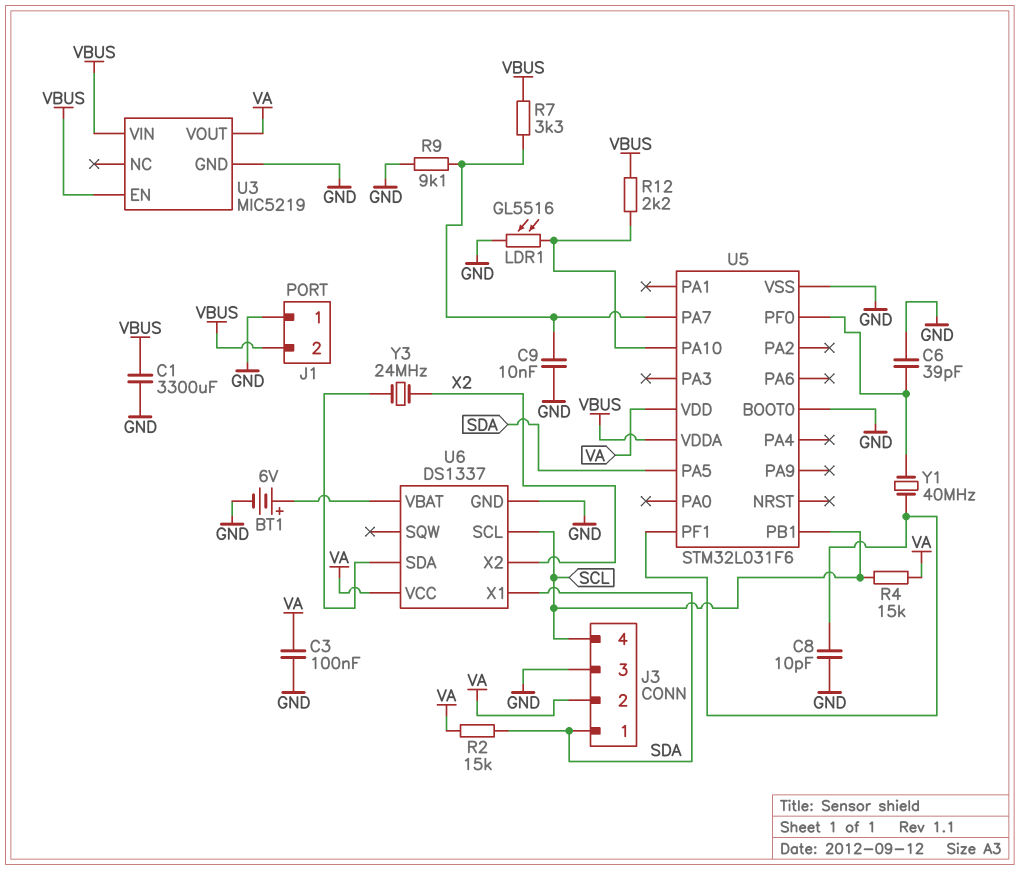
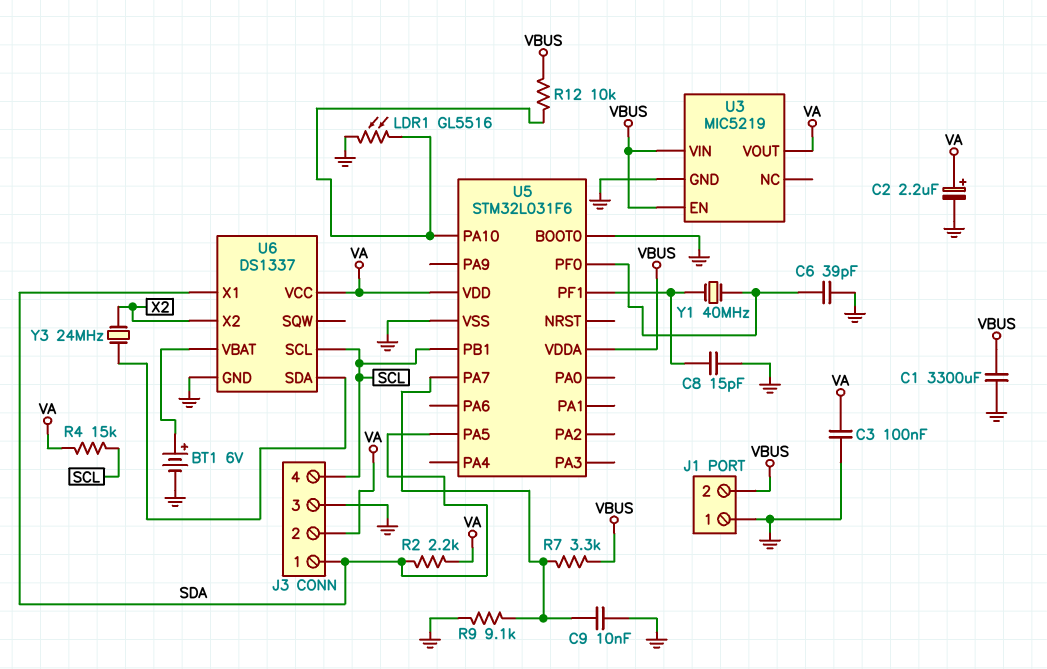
C2: none -> 2.2uF (plus VA, minus GND)
C8: 10pF (GND, U5/PF1) -> 15pF (GND, U5/PF1)
R2: 15k (SDA, VA) -> 2.2k (SDA, VA)
R12: 2.2k (U5/PA10, VBUS) -> 10k (U5/PA10, VBUS)

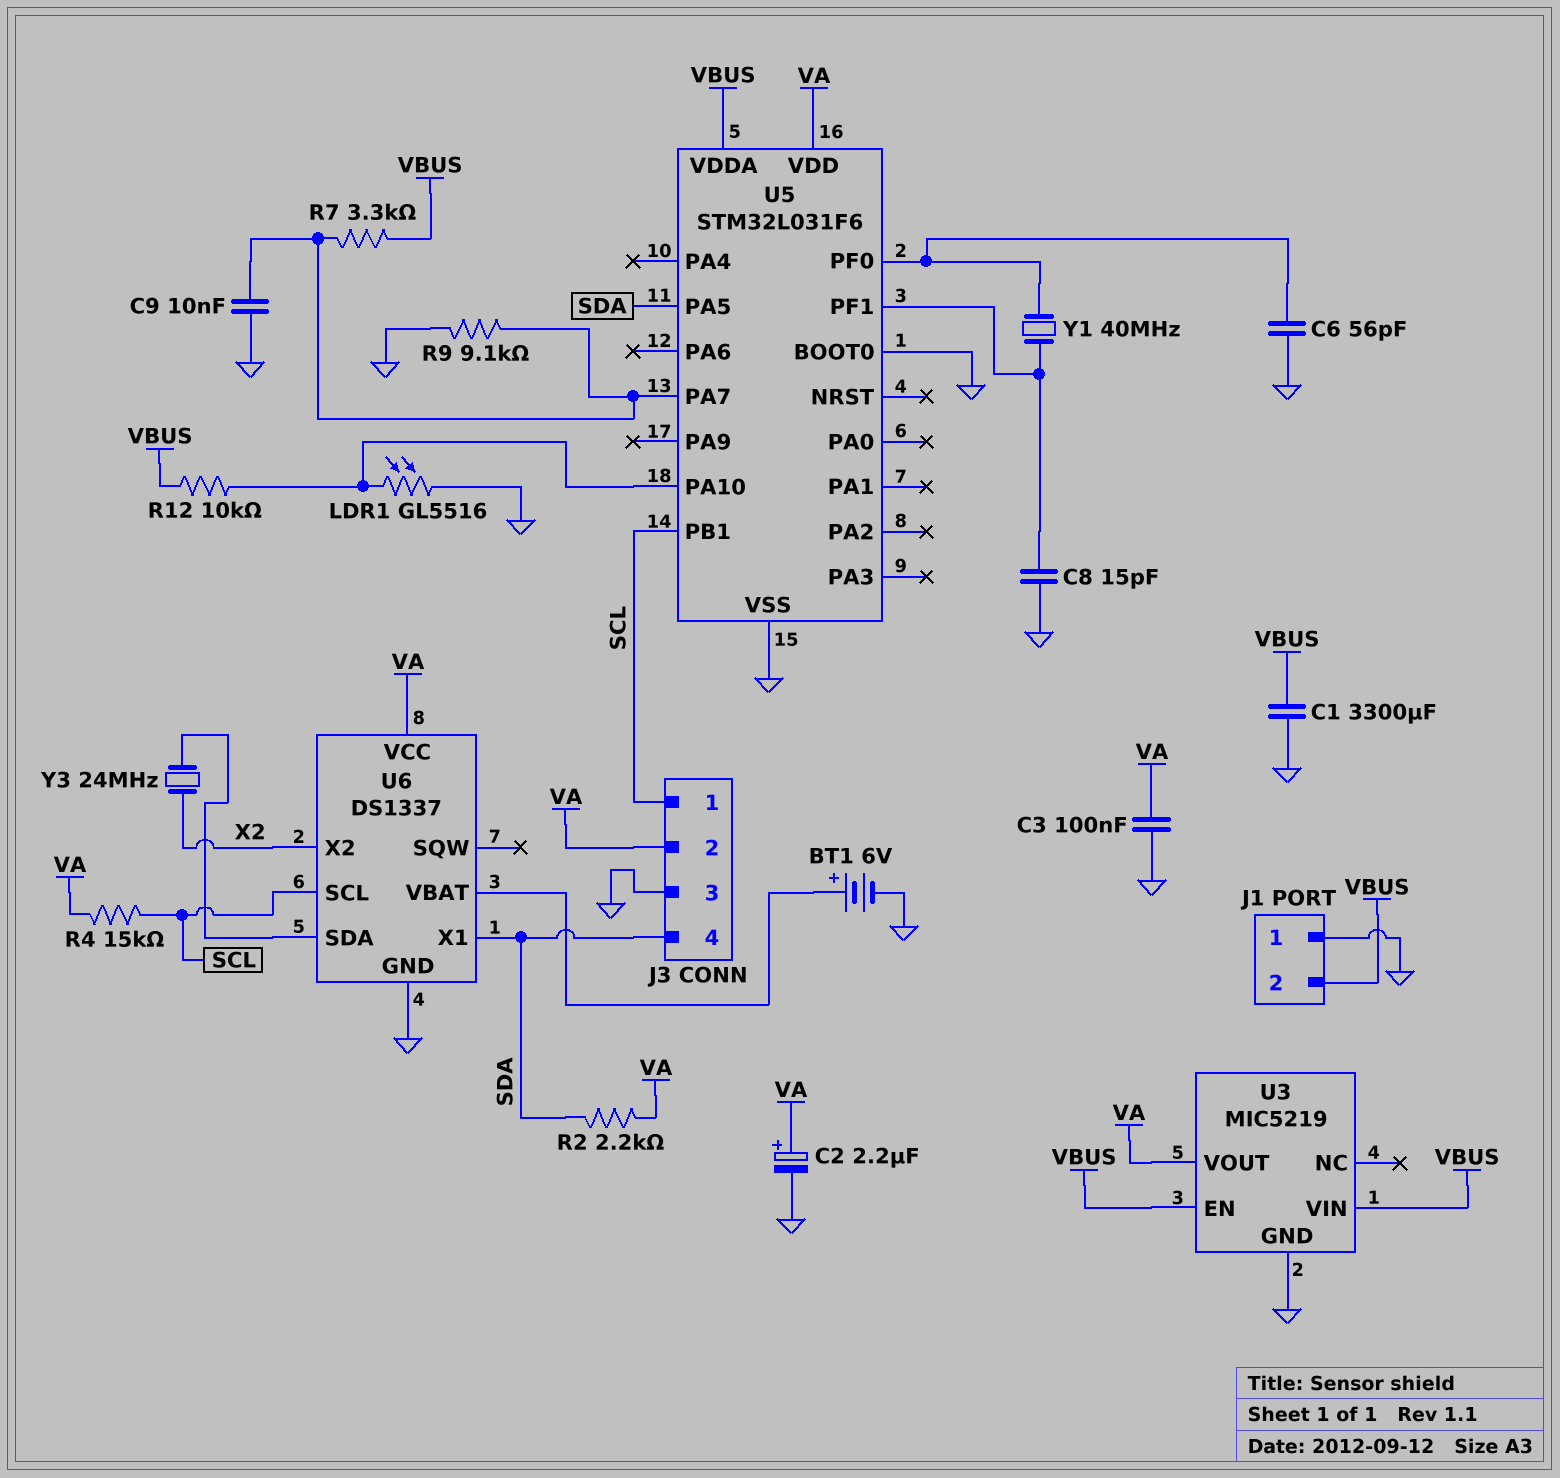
C6: 39pF (GND, U5/PF0) -> 56pF (GND, U5/PF0)
J3 pin 1: SDA -> SCL
J3 pin 4: SCL -> SDA

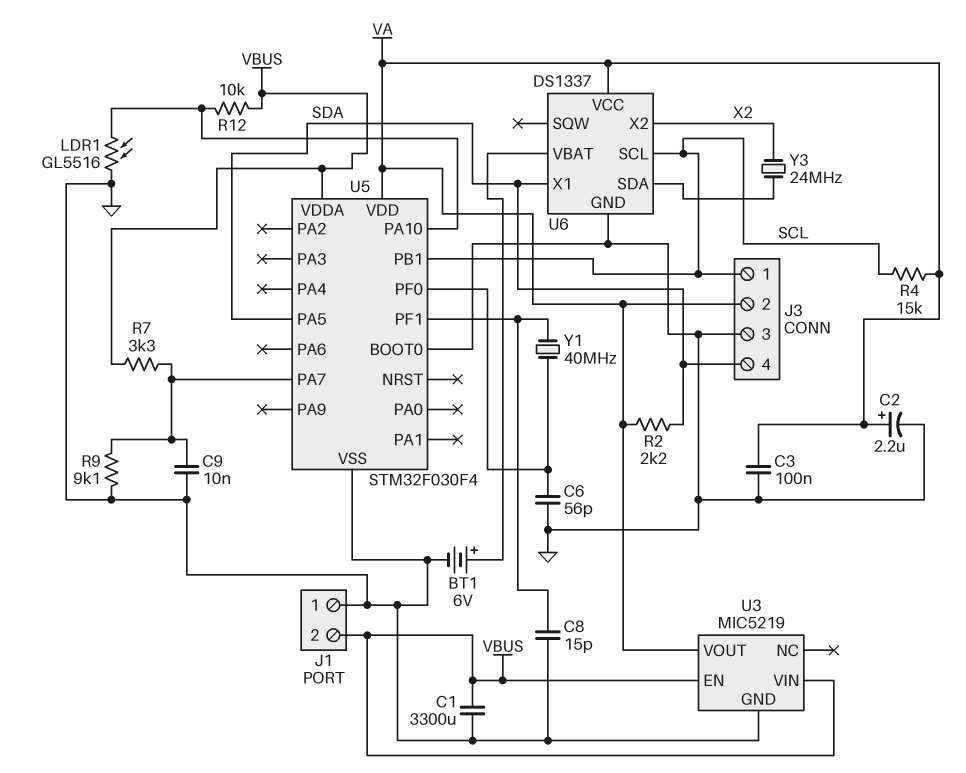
U5: STM32L031F6 -> STM32F030F4

